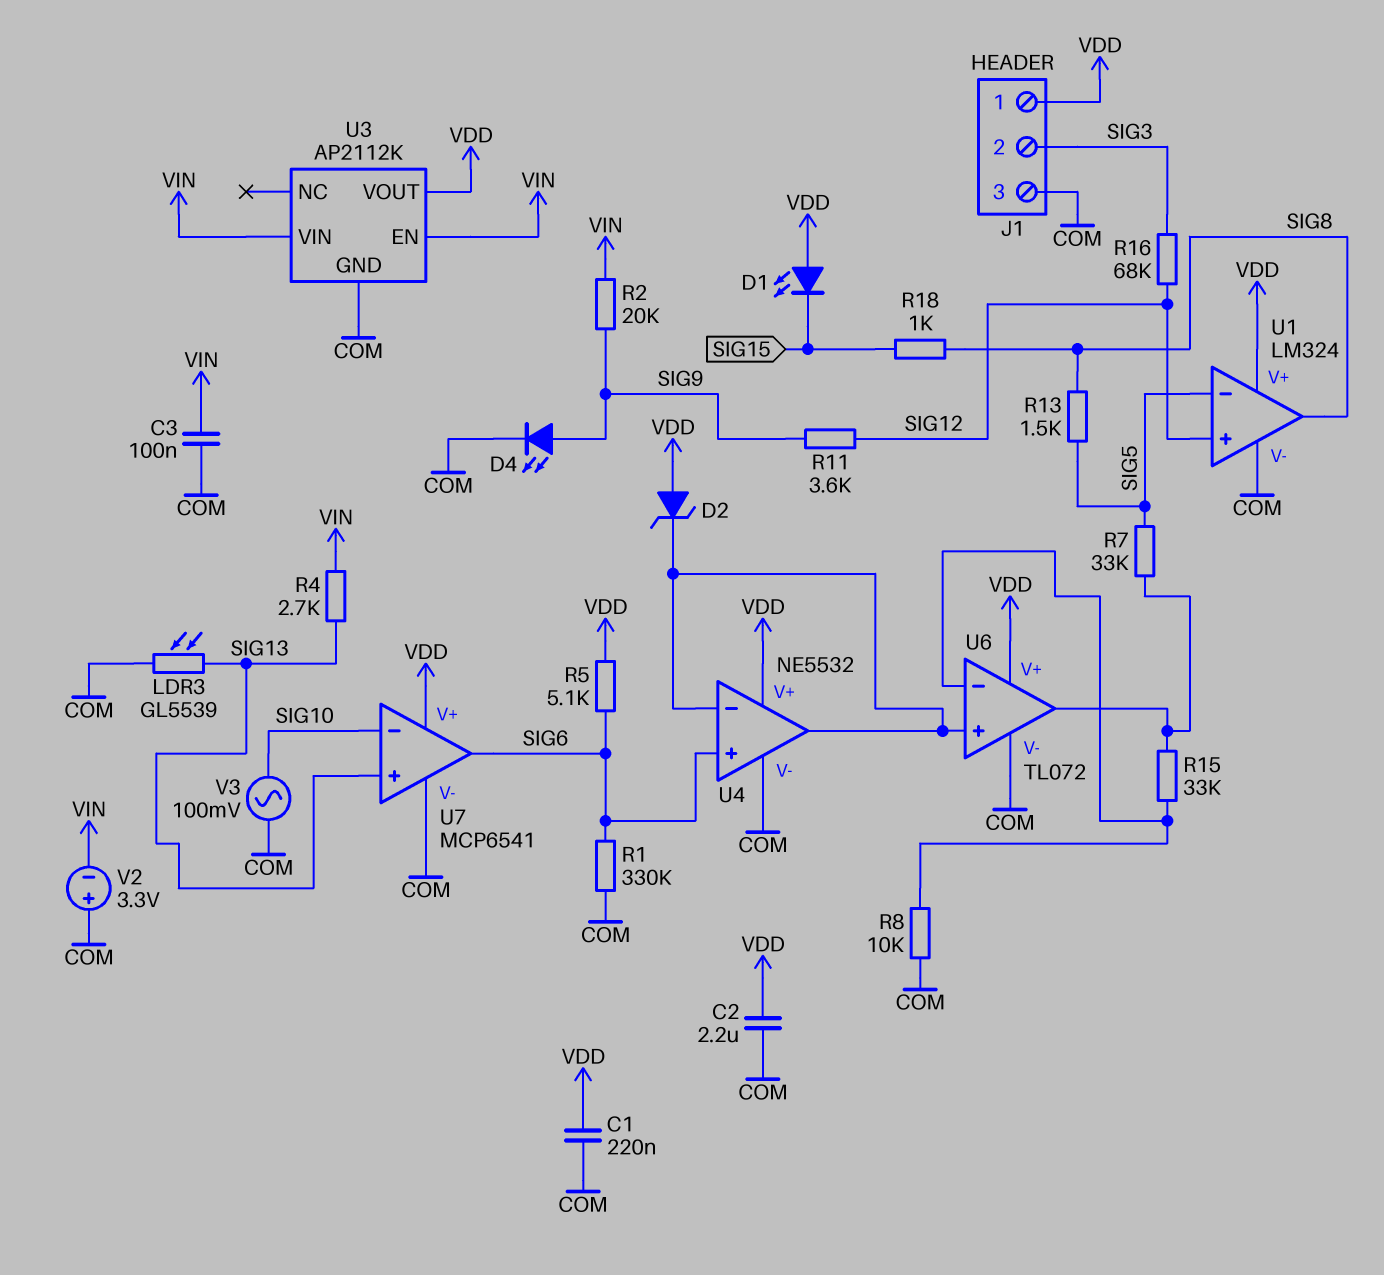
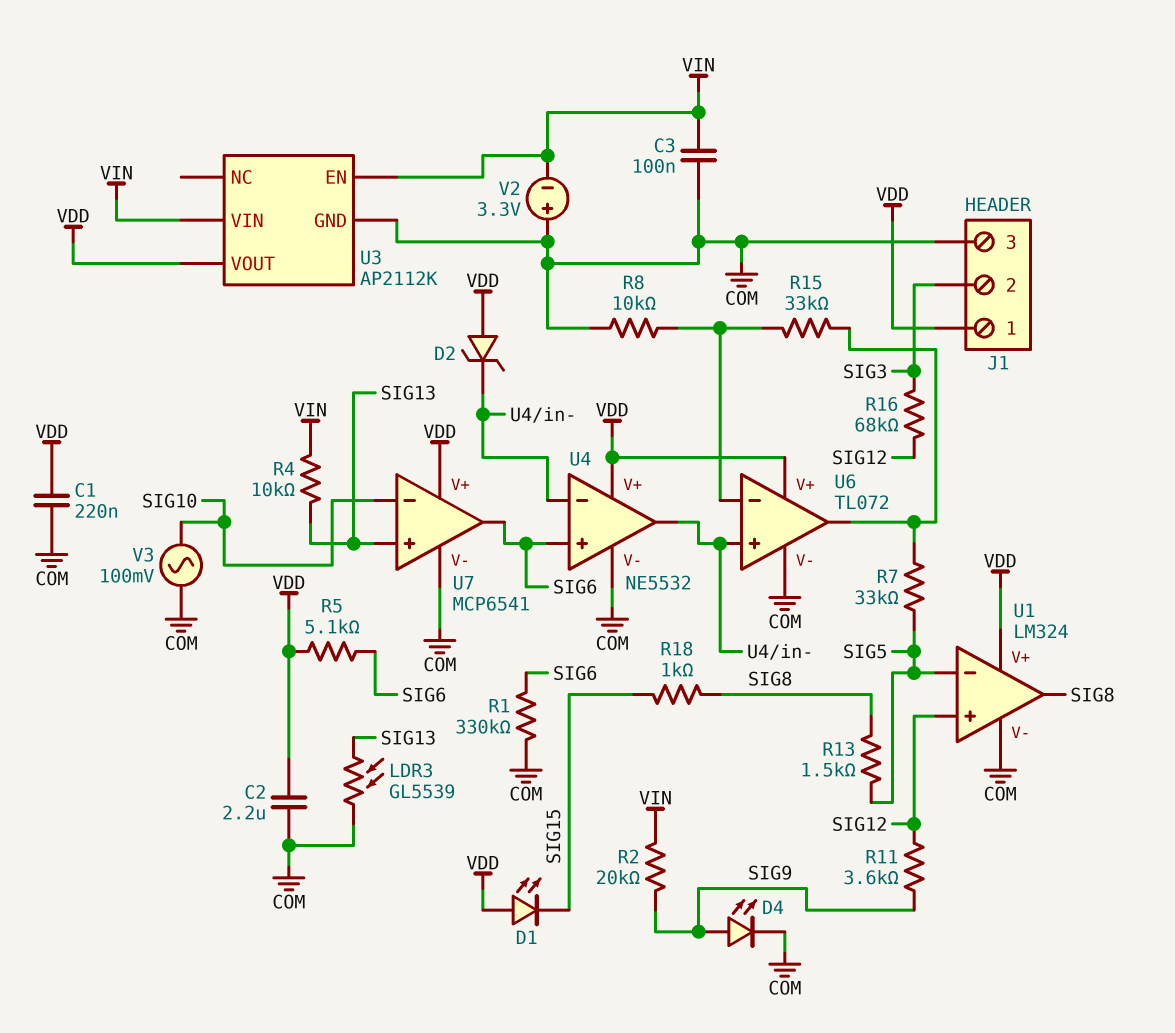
R4: 2.7k (SIG13, VIN) -> 10k (SIG13, VIN)

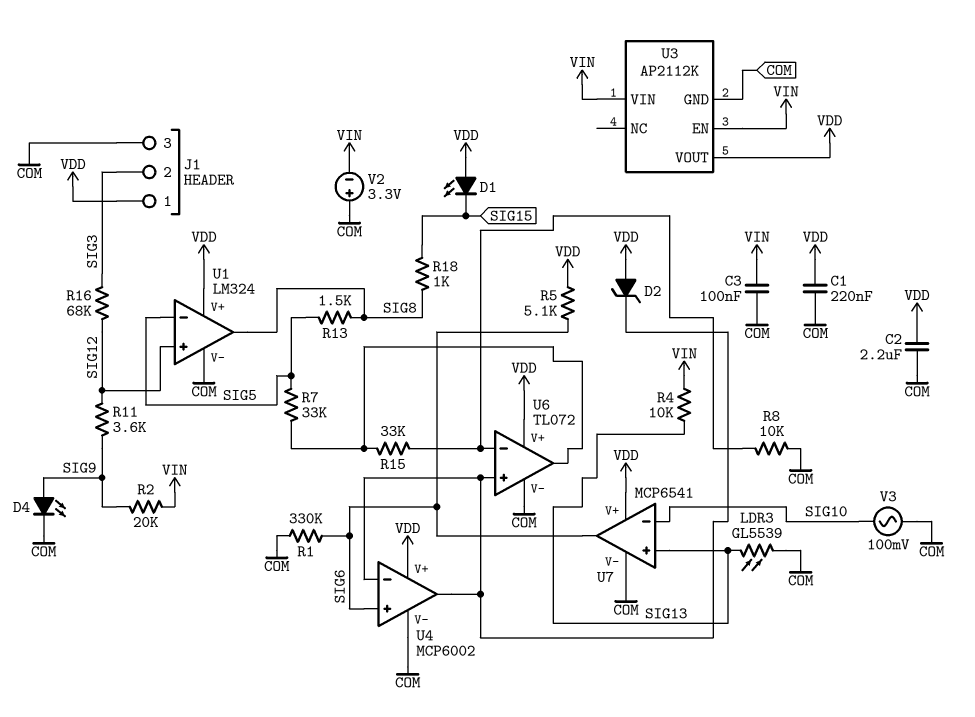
U4: NE5532 -> MCP6002

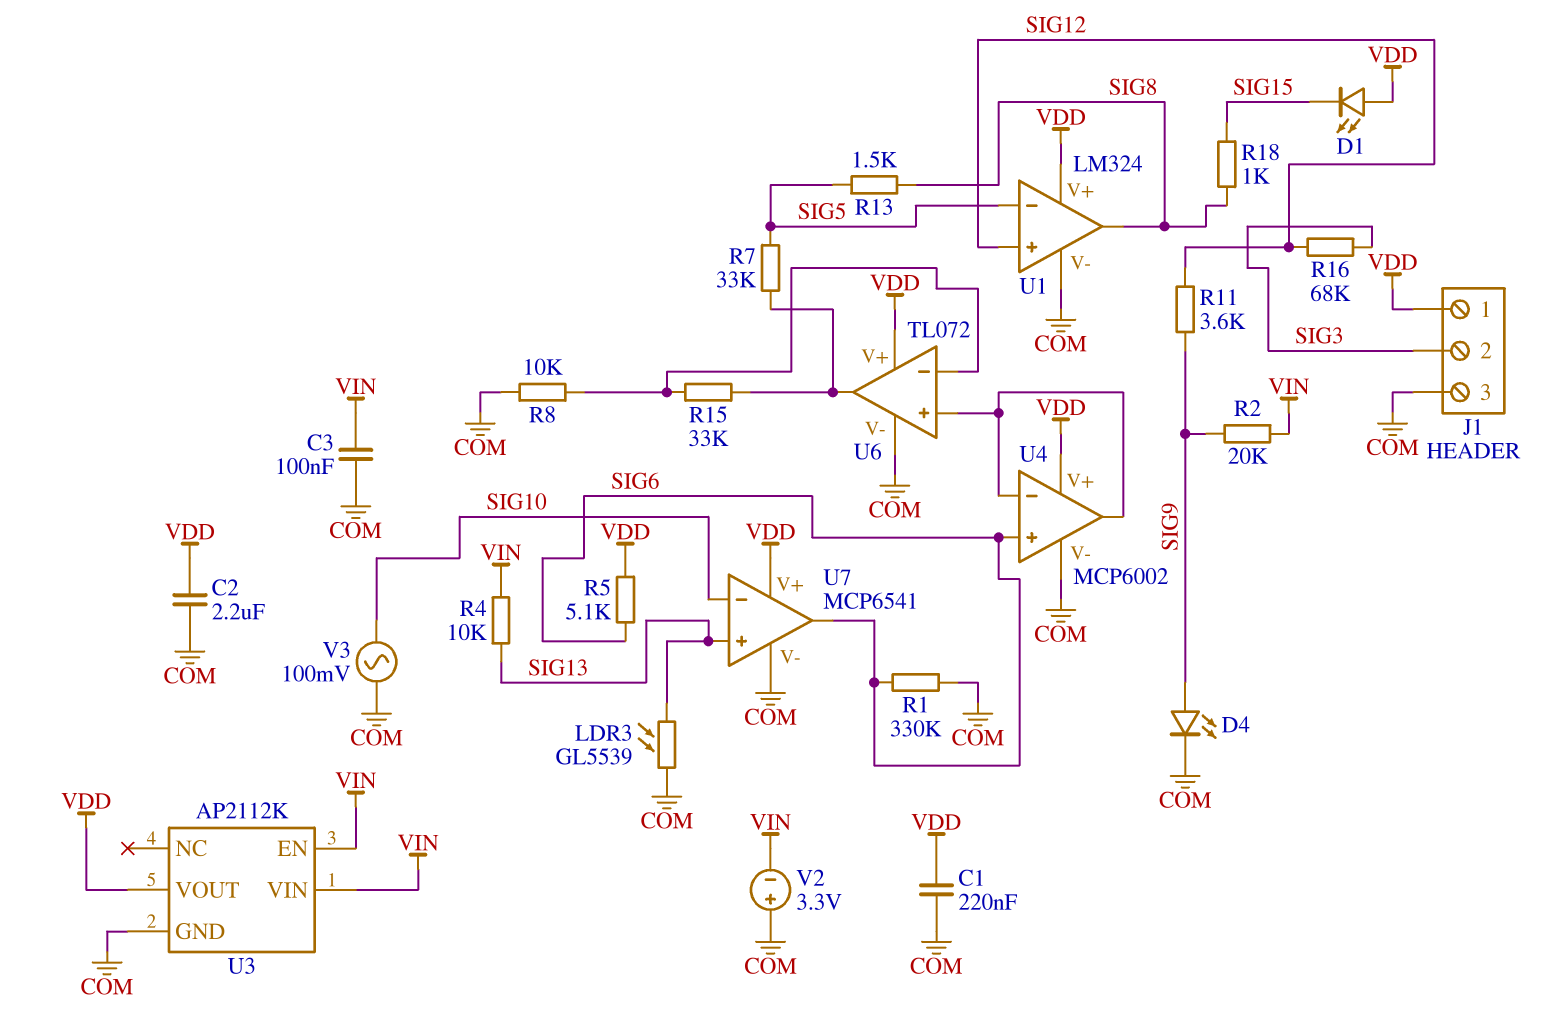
D2: zener (A VDD, K U4/in-) -> none

